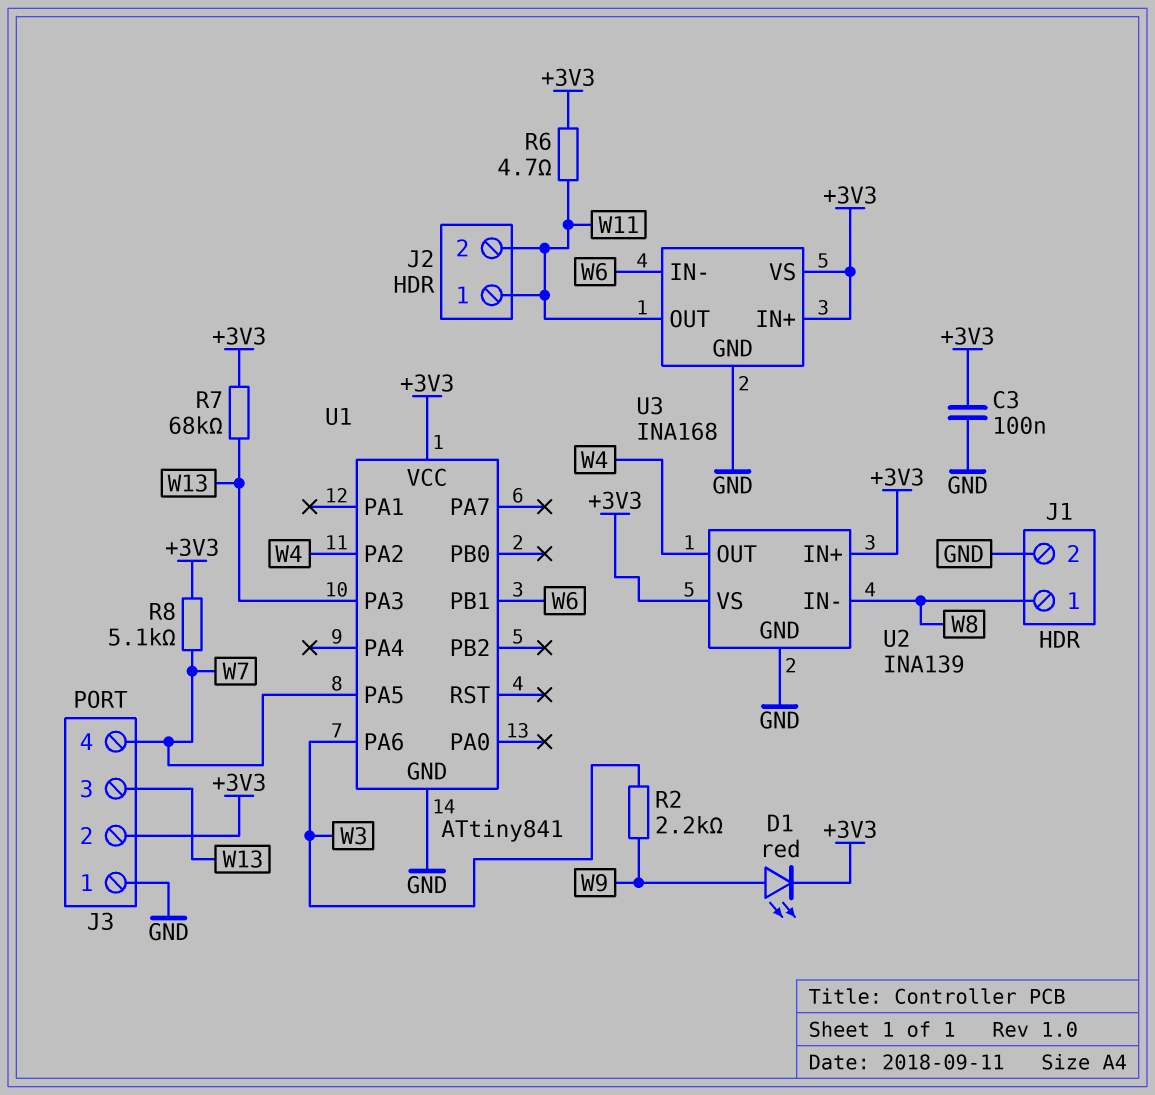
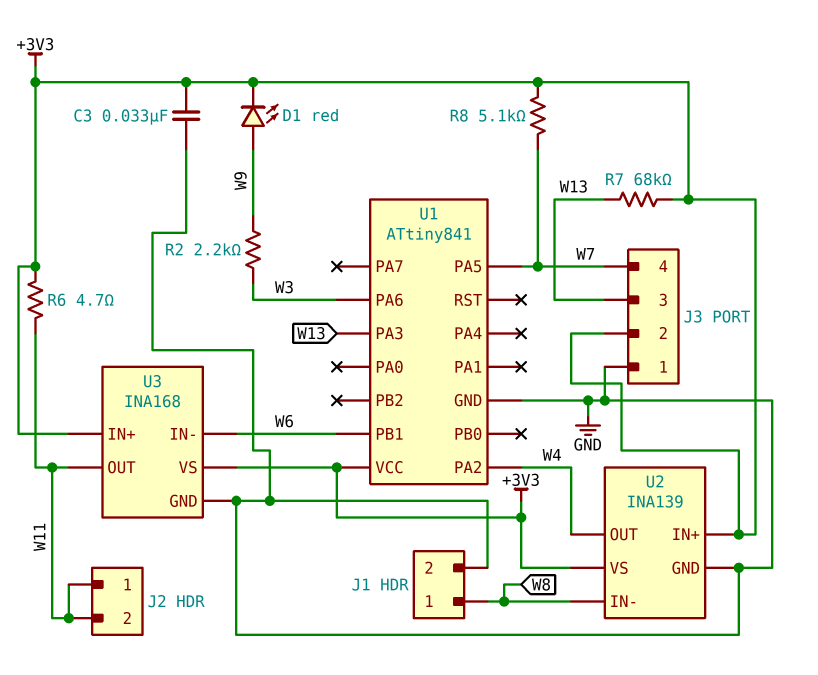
C3: 100nF (+3V3, GND) -> 33nF (+3V3, GND)

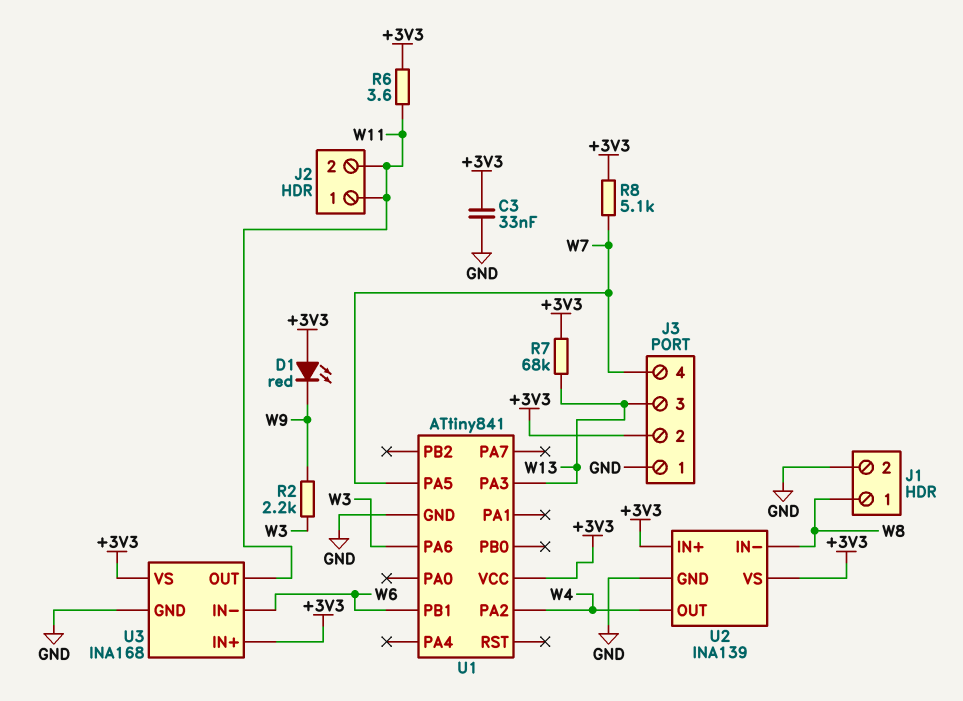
D1: LED red (A W9, K +3V3) -> LED red (A +3V3, K W9)
R6: 4.7 (+3V3, W11) -> 3.6 (+3V3, W11)

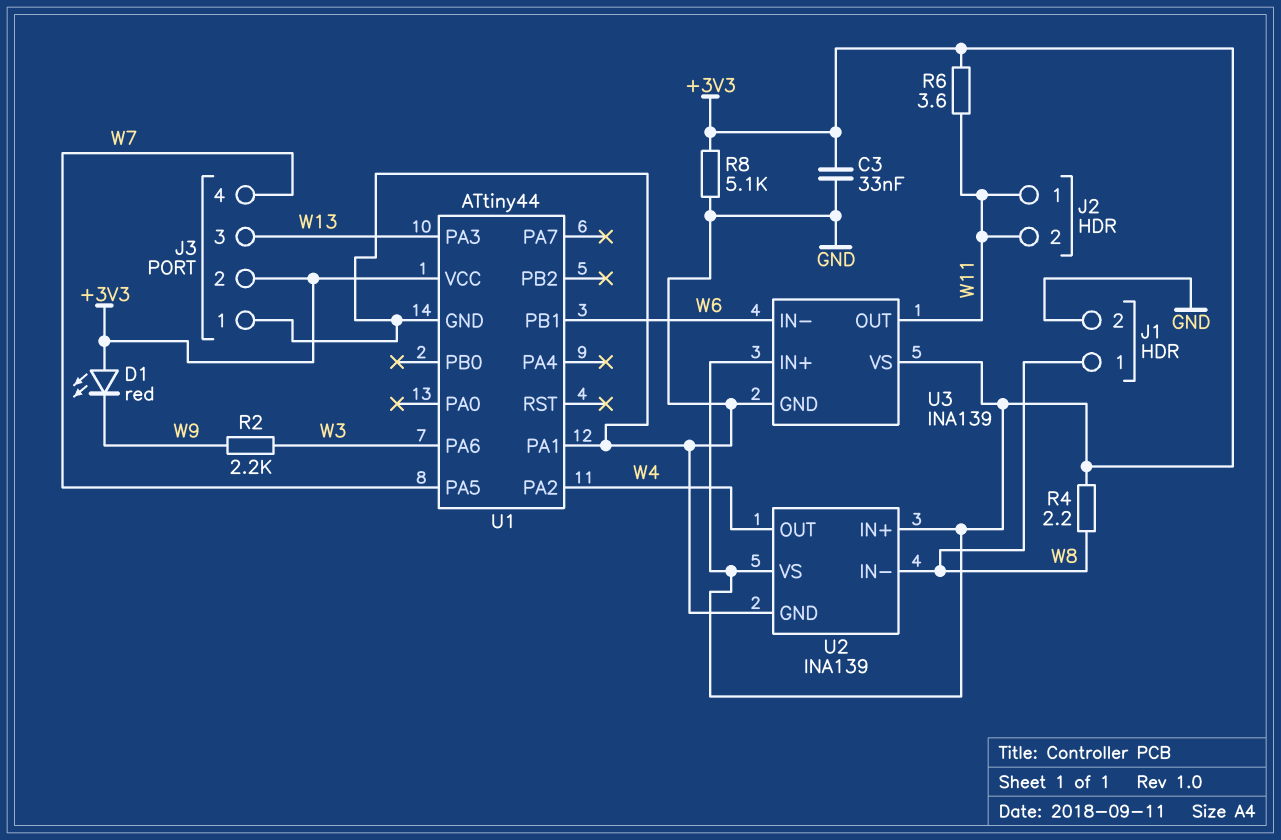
R4: none -> 2.2 (+3V3, W8)
R7: 68k (+3V3, W13) -> none
R8: 5.1k (+3V3, W7) -> 5.1k (+3V3, GND)
U1: ATtiny841 -> ATtiny44
U1 pin PA1: none -> GND
U3: INA168 -> INA139

